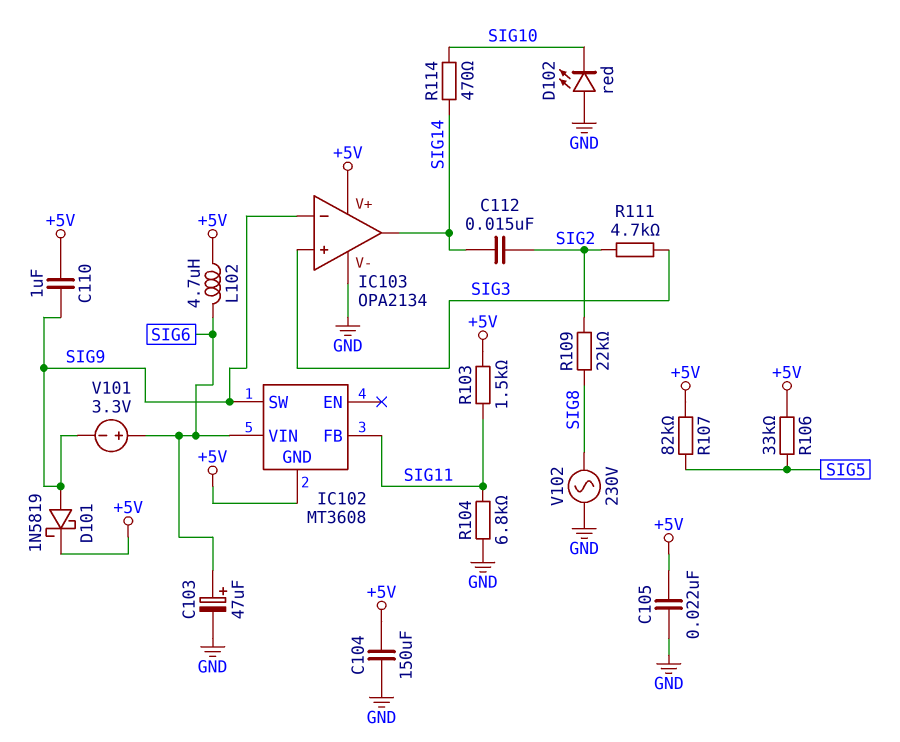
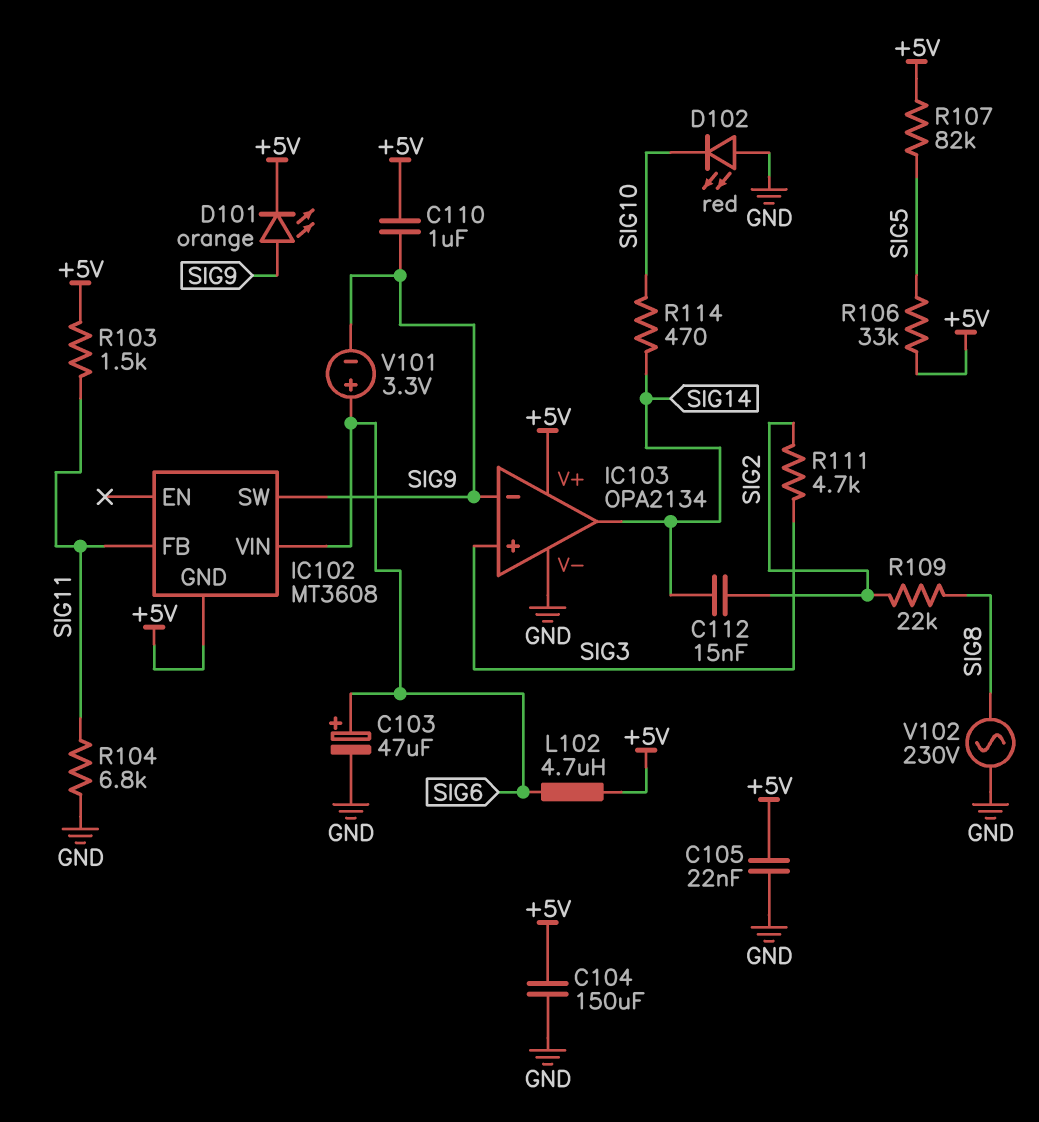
D101: schottky 1N5819 (A SIG9, K +5V) -> LED orange (A SIG9, K +5V)

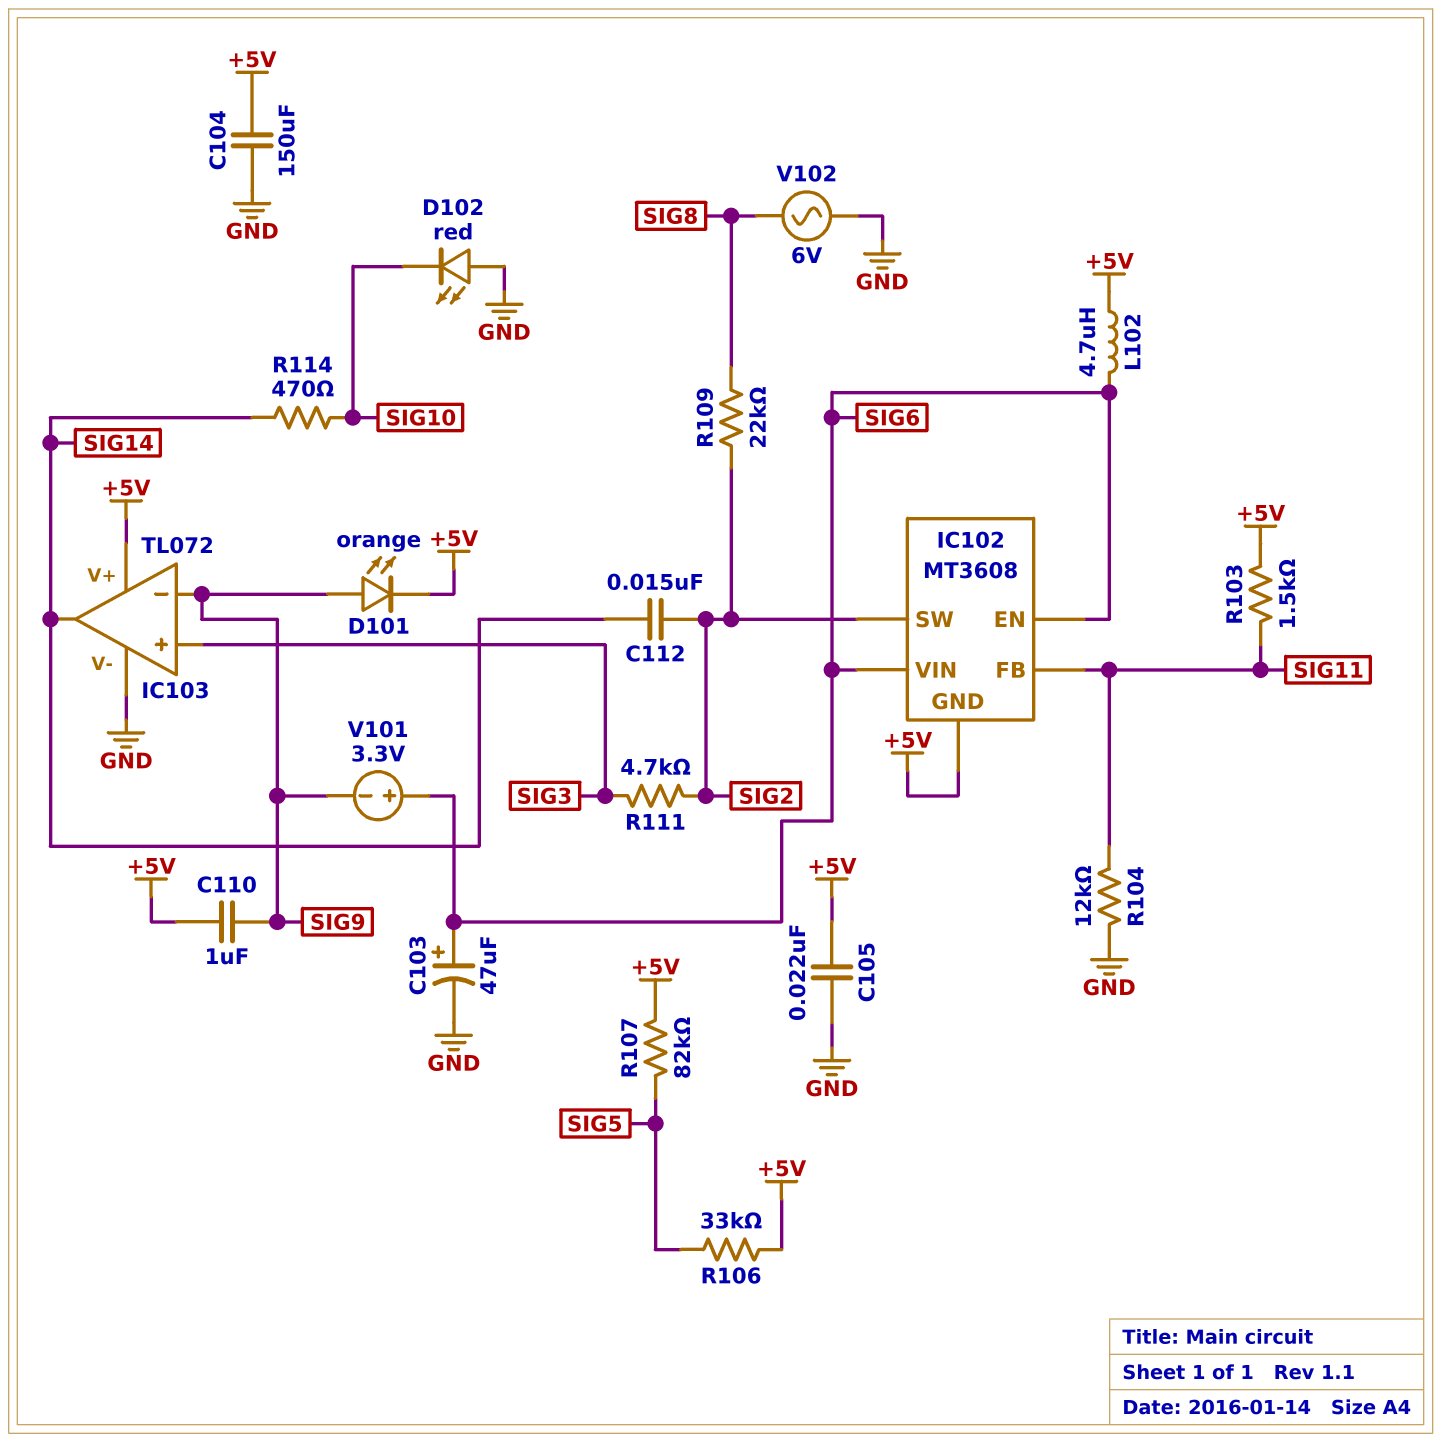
IC102 pin EN: none -> SIG6
IC102 pin SW: SIG9 -> SIG2
IC103: OPA2134 -> TL072
R104: 6.8k (GND, SIG11) -> 12k (GND, SIG11)
V102: AC 230V (GND, SIG8) -> AC 6V (GND, SIG8)

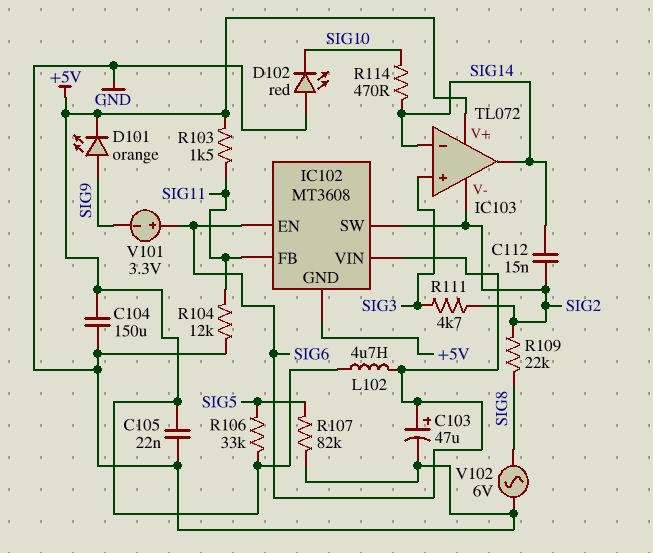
C110: 1uF (+5V, SIG9) -> none
IC103 pin V-: GND -> SIG2
IC103 pin in-: SIG9 -> SIG14
R107: 82k (+5V, SIG5) -> 82k (GND, SIG5)

